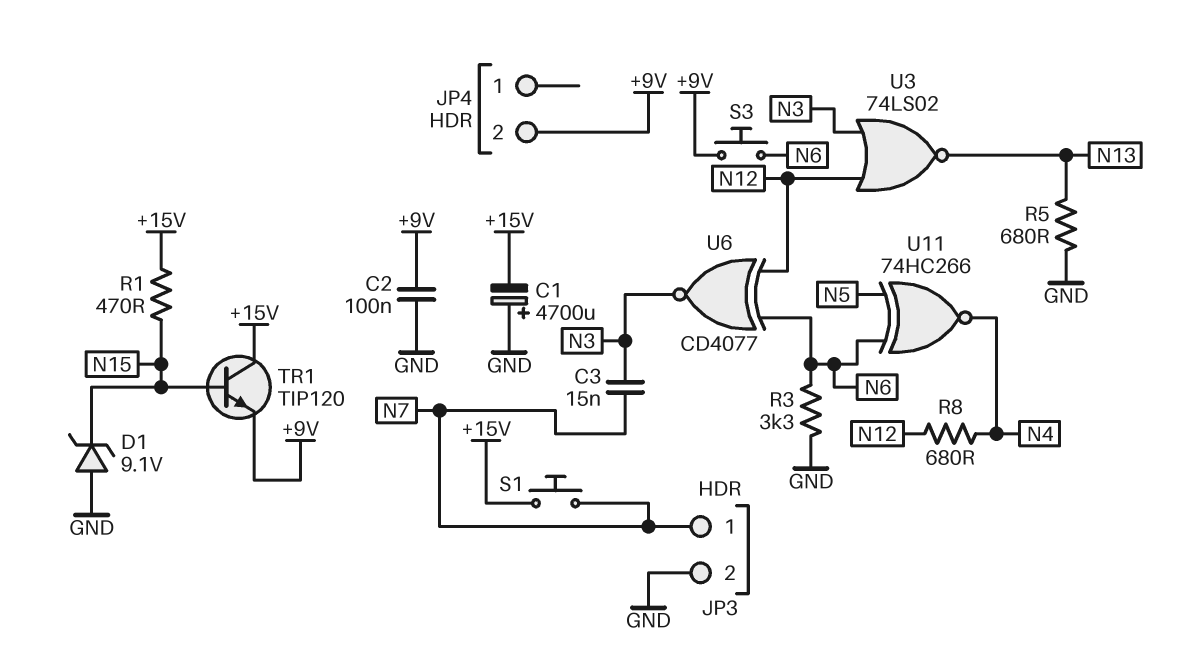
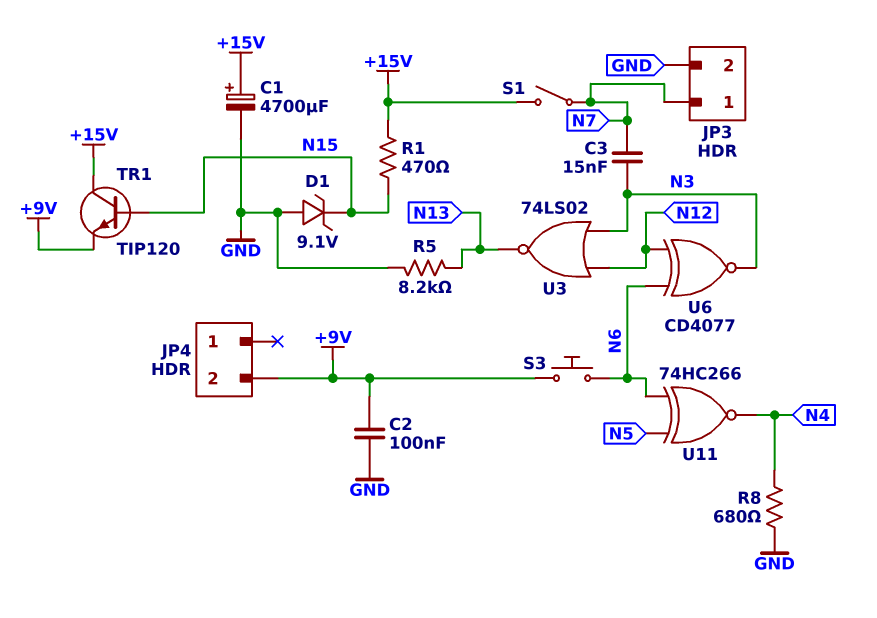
C1: 4700uF (plus GND, minus +15V) -> 4700uF (plus +15V, minus GND)
R3: 3.3k (GND, N6) -> none
R5: 680 (GND, N13) -> 8.2k (GND, N13)
R8: 680 (N4, N12) -> 680 (GND, N4)
S1: button (+15V, N7) -> switch (+15V, N7)

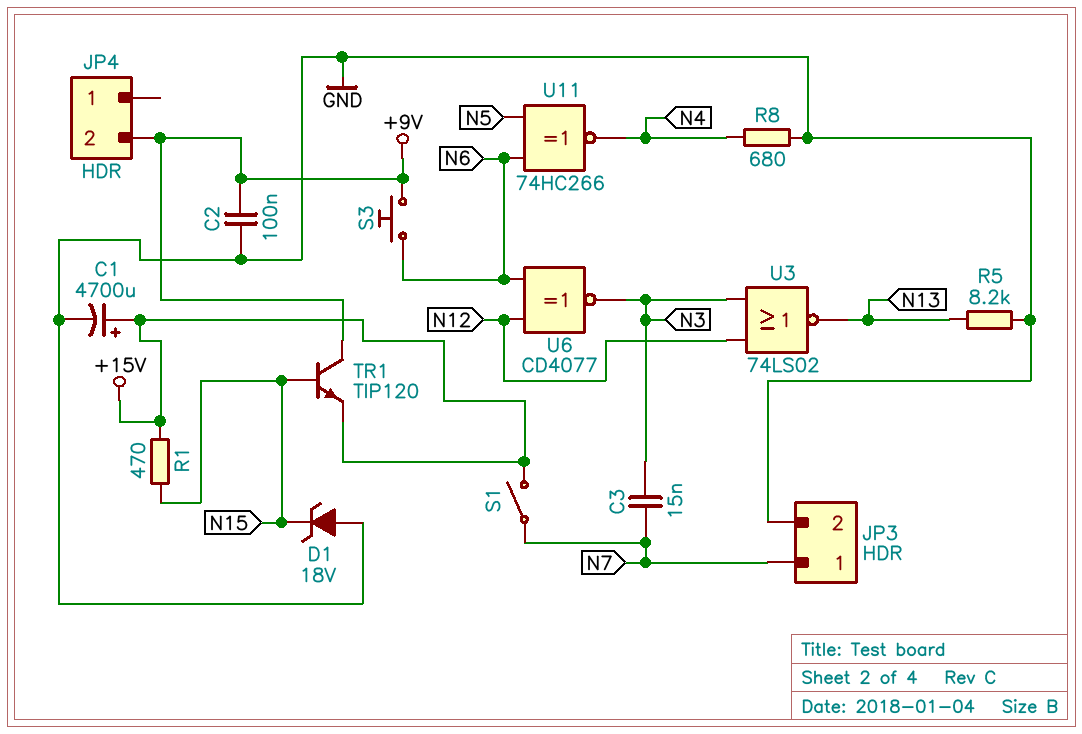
D1: zener 9.1V (A GND, K N15) -> zener 18V (A GND, K N15)
TR1: NPN TIP120 (B N15, C +15V, E +9V) -> NPN TIP120 (B N15, C +9V, E +15V)

